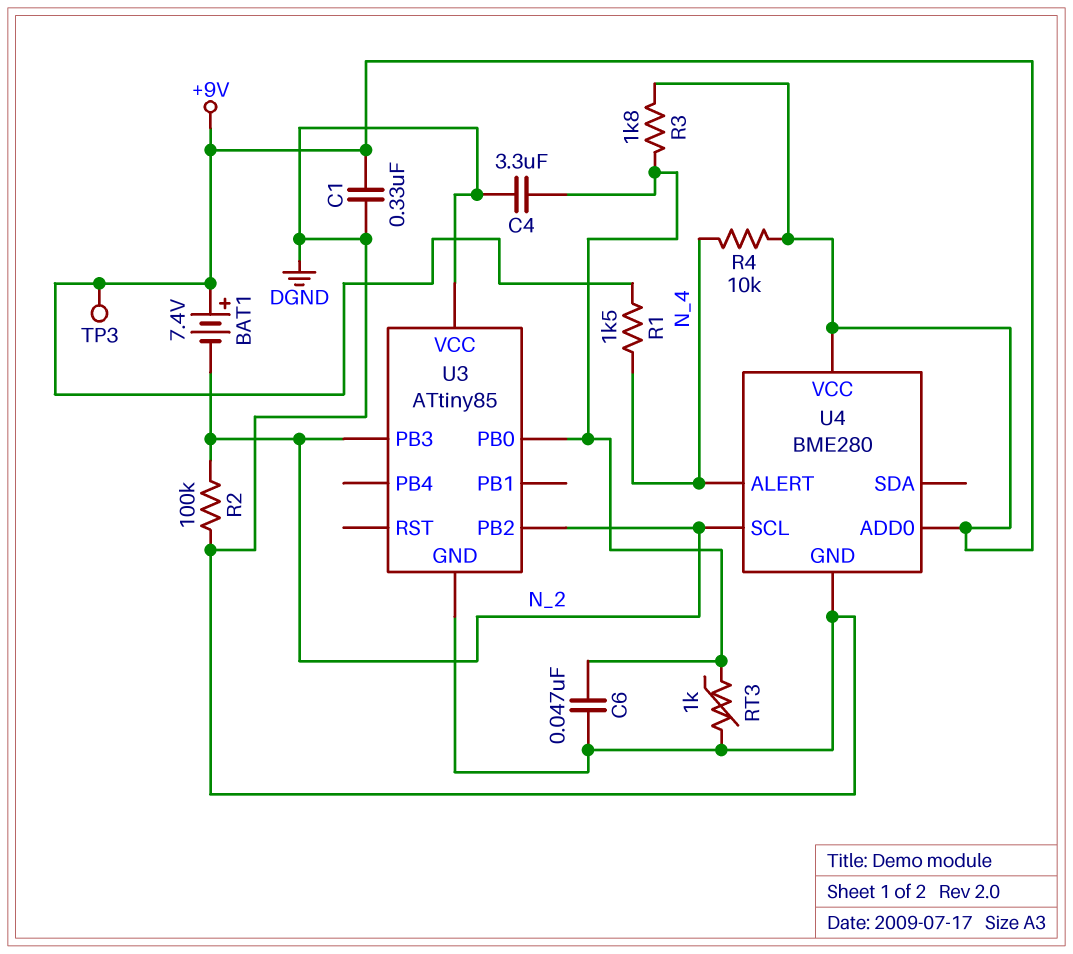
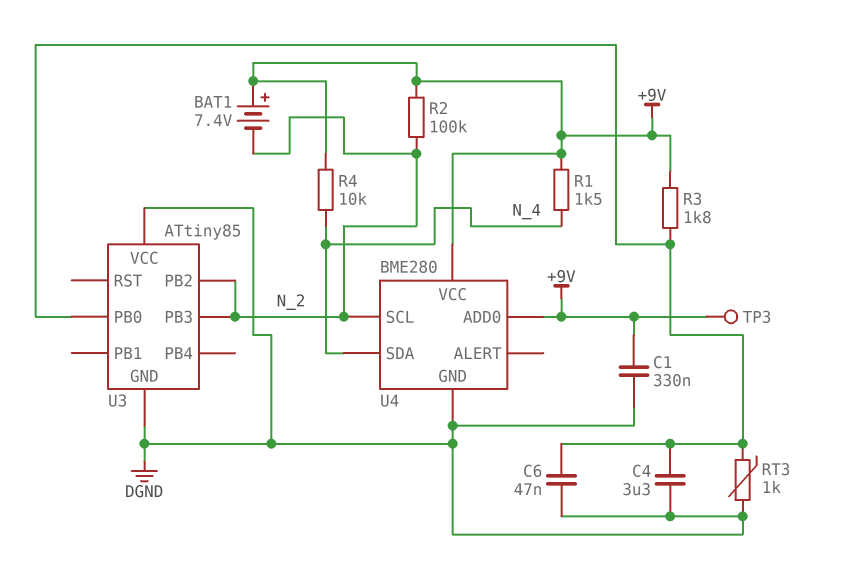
R2: 100k (DGND, N_2) -> 100k (+9V, N_2)
U4 pin ALERT: N_4 -> none
U4 pin SDA: none -> N_4

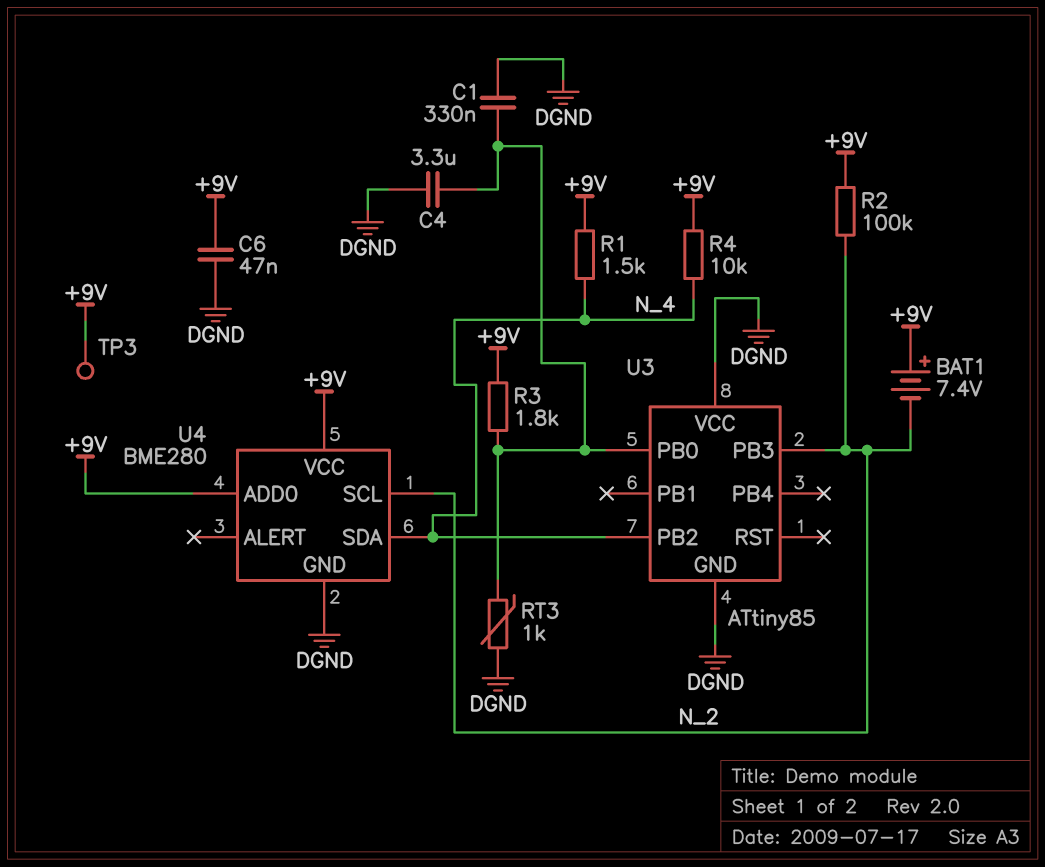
C1: 330nF (+9V, DGND) -> 330nF (DGND, U3/PB0)
C6: 47nF (DGND, U3/PB0) -> 47nF (+9V, DGND)
U3 pin PB2: N_2 -> N_4

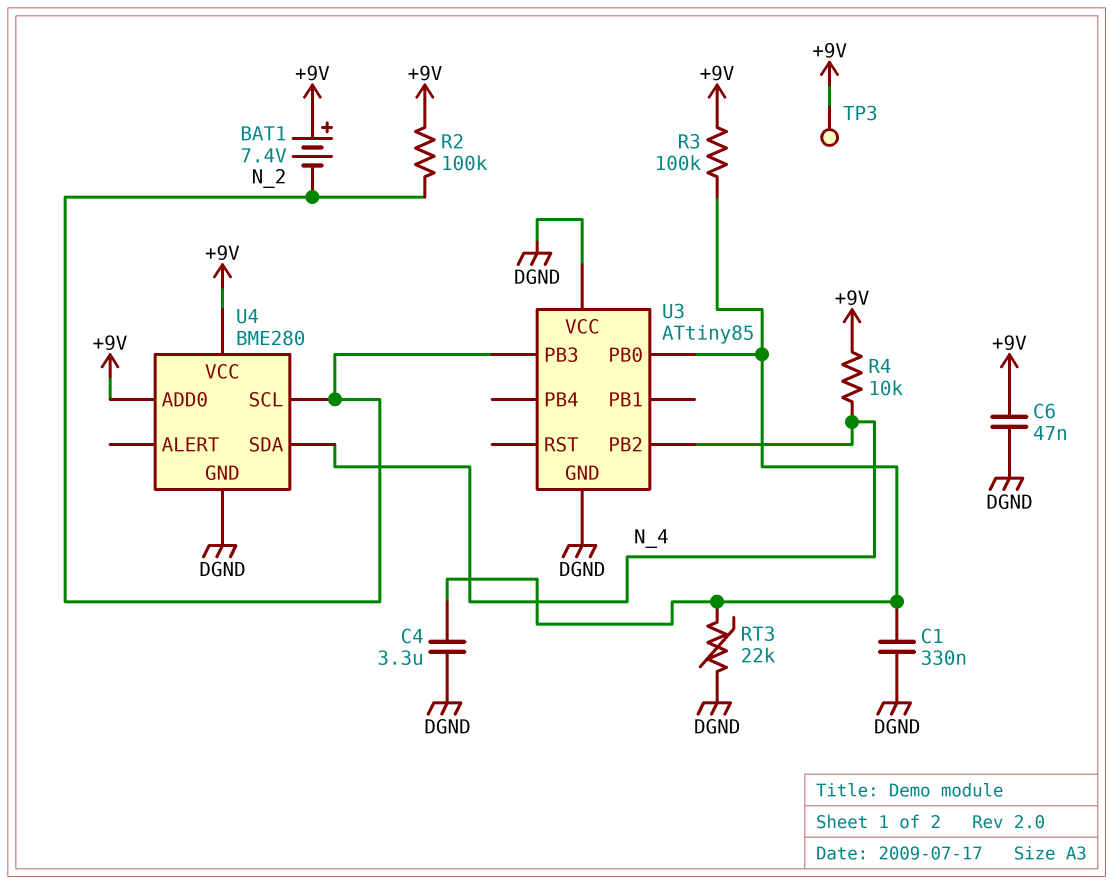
R1: 1.5k (+9V, N_4) -> none
R3: 1.8k (+9V, U3/PB0) -> 100k (+9V, U3/PB0)
RT3: 1k (DGND, U3/PB0) -> 22k (DGND, U3/PB0)

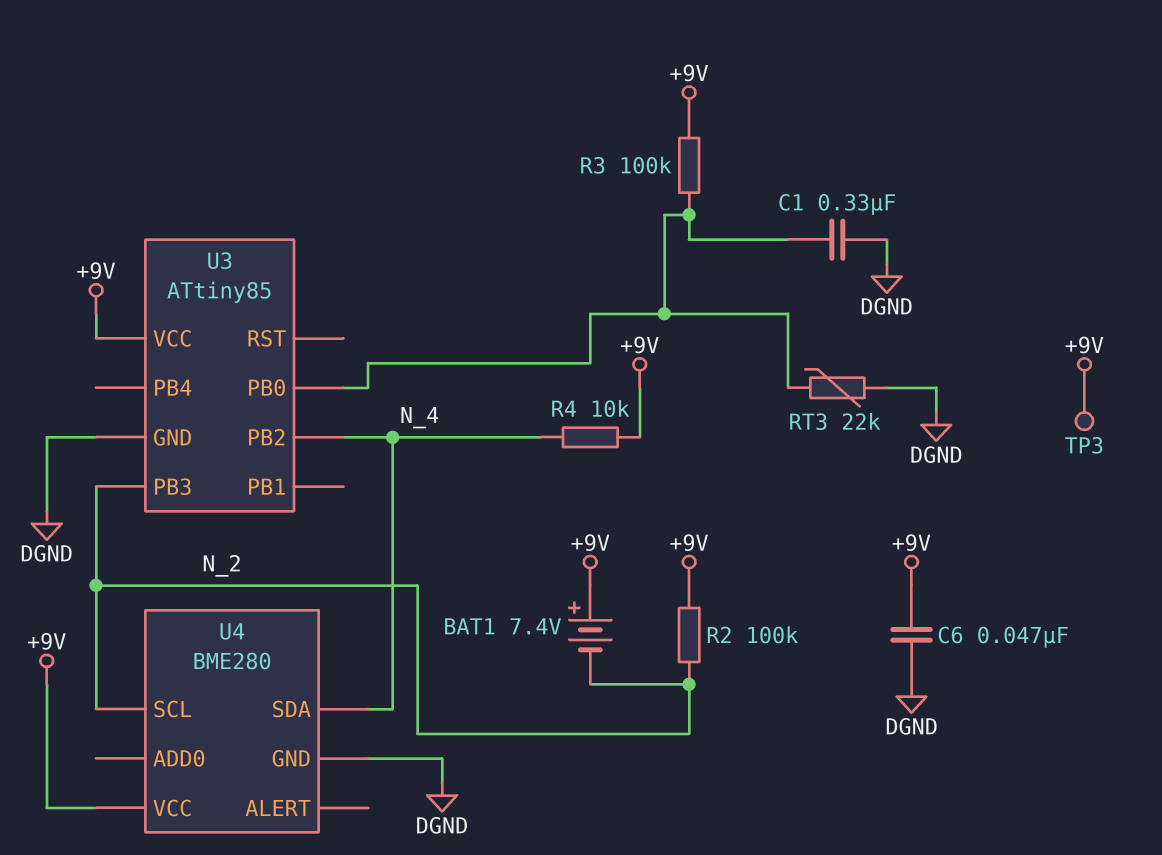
C4: 3.3uF (DGND, U3/PB0) -> none
U3 pin VCC: DGND -> +9V
U4 pin ADD0: +9V -> none

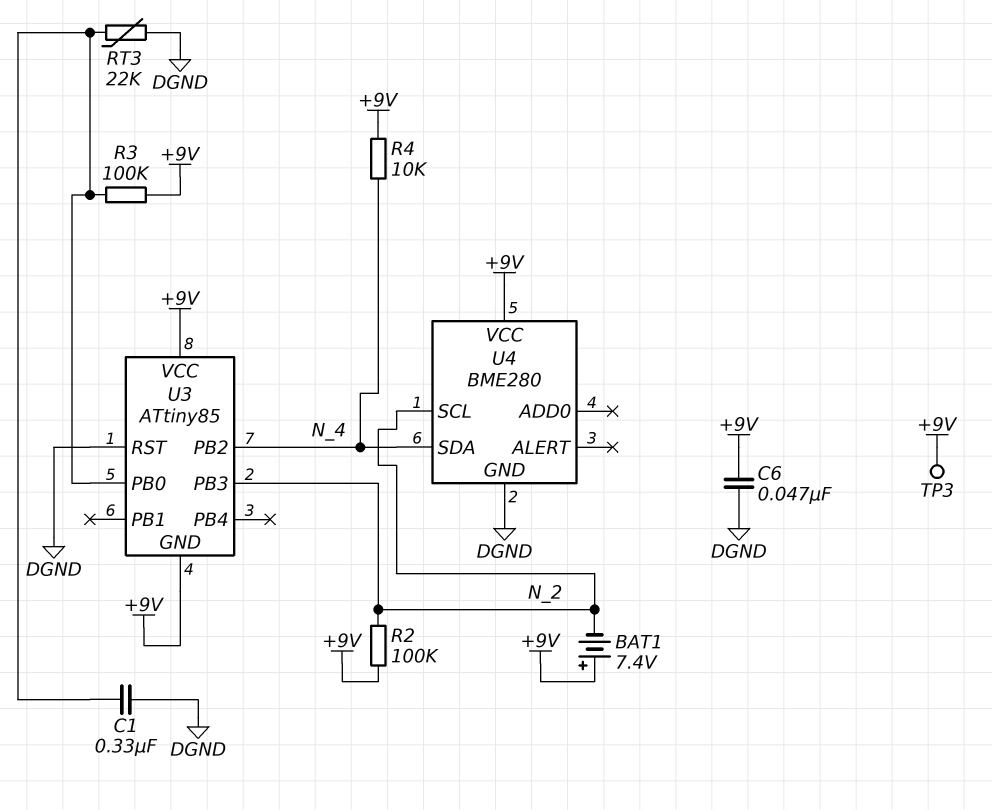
U3 pin GND: DGND -> +9V
U3 pin RST: none -> DGND

